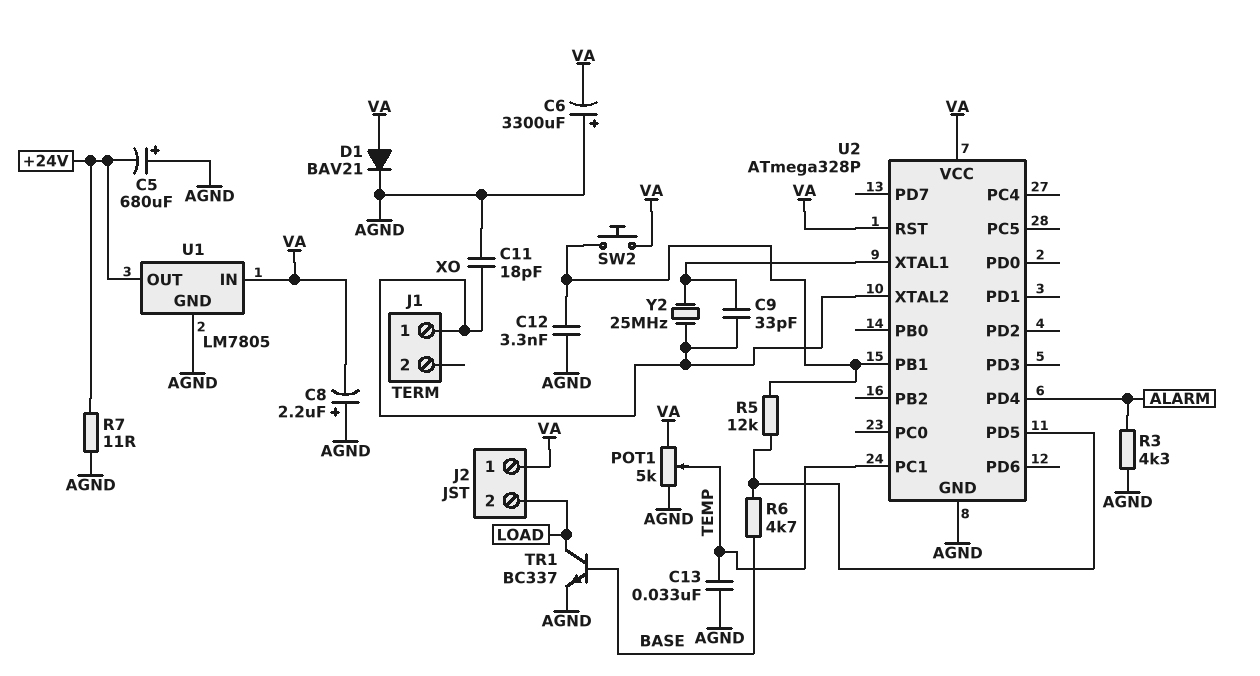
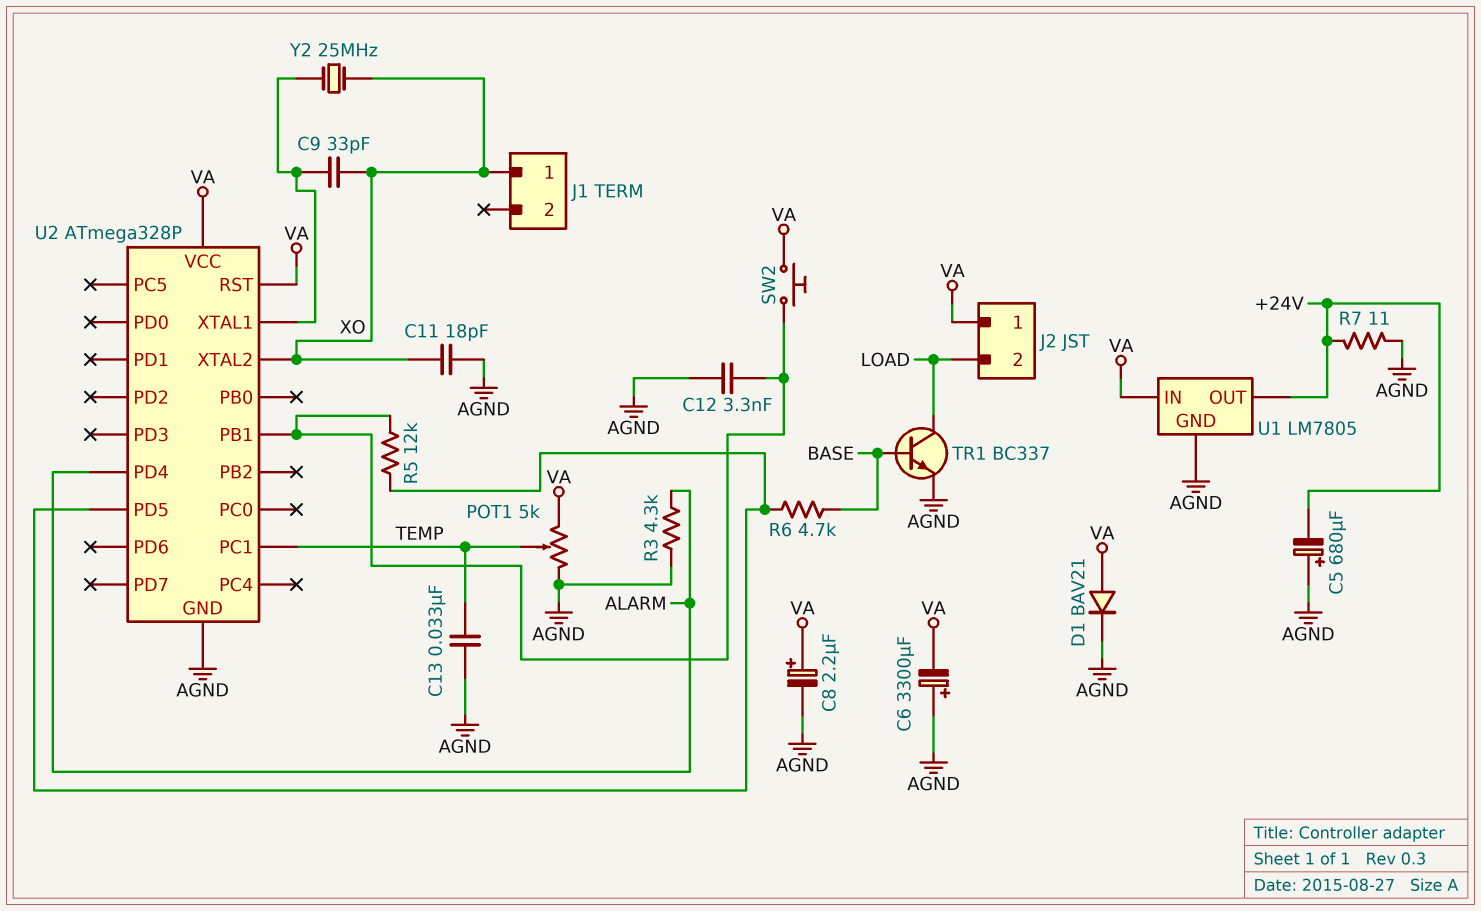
C8: 2.2uF (plus AGND, minus VA) -> 2.2uF (plus VA, minus AGND)

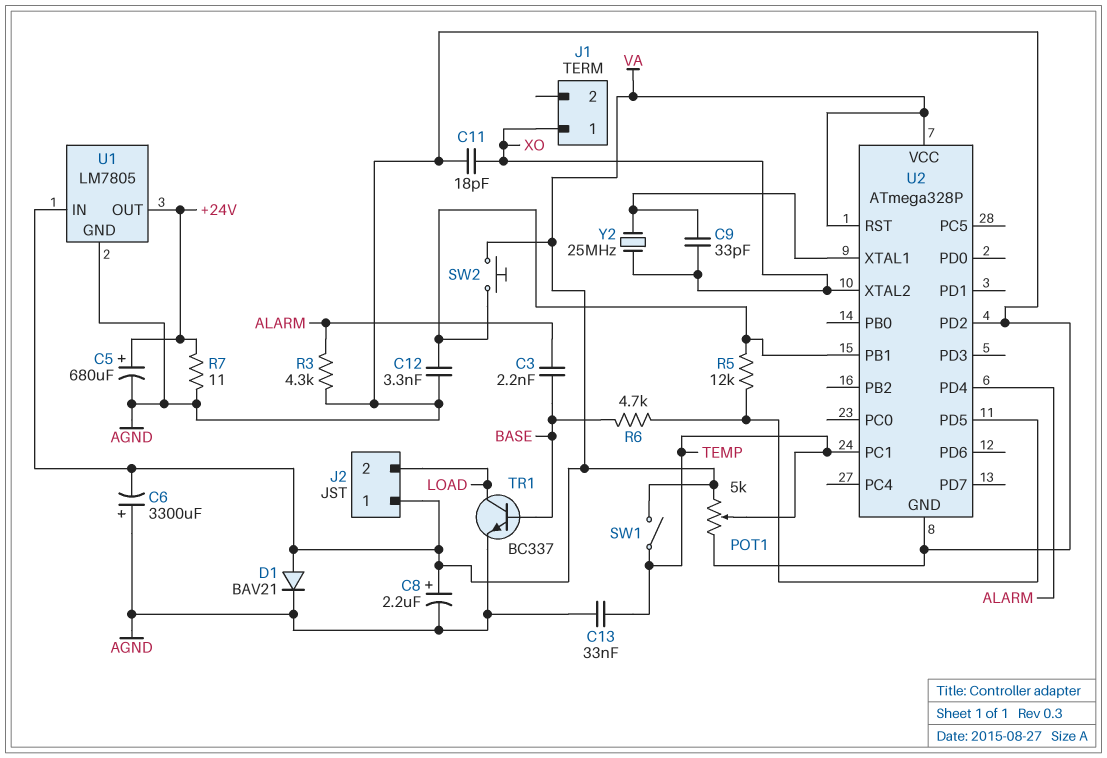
C3: none -> 2.2nF (ALARM, BASE)
C5: 680uF (plus AGND, minus +24V) -> 680uF (plus +24V, minus AGND)
SW1: none -> switch (TEMP, VA)
U2 pin PD2: none -> AGND

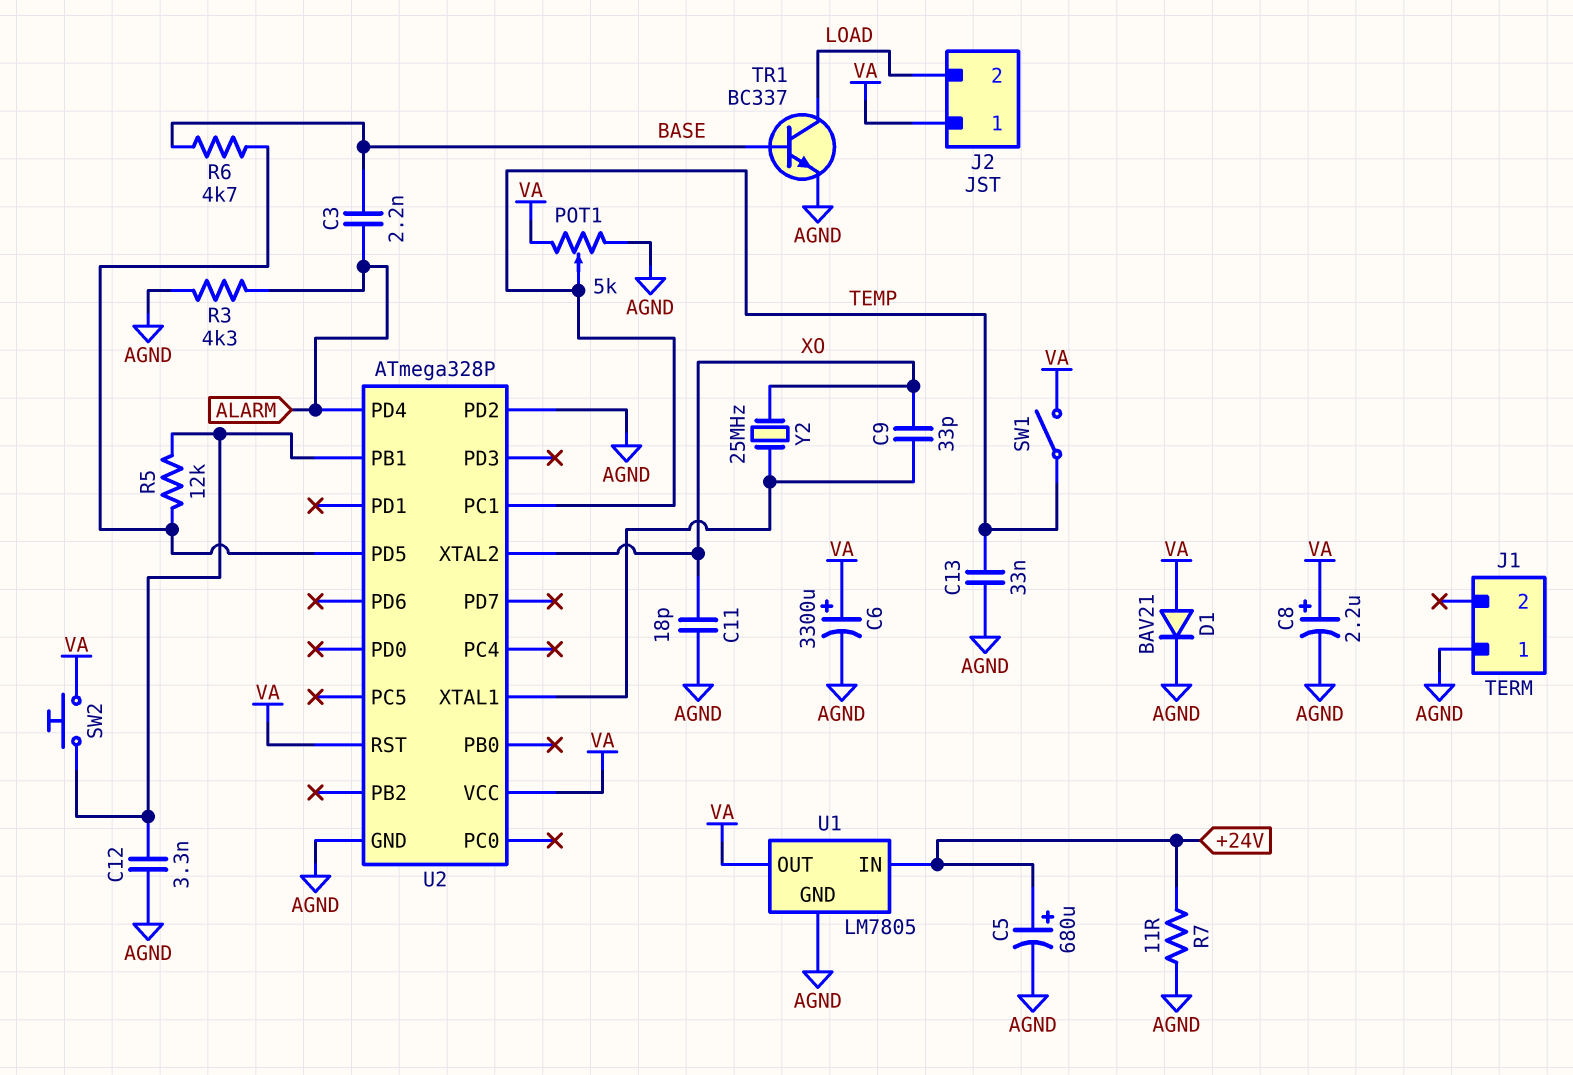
C6: 3300uF (plus AGND, minus VA) -> 3300uF (plus VA, minus AGND)
J1 pin 1: XO -> AGND
U1 pin IN: VA -> +24V
U1 pin OUT: +24V -> VA

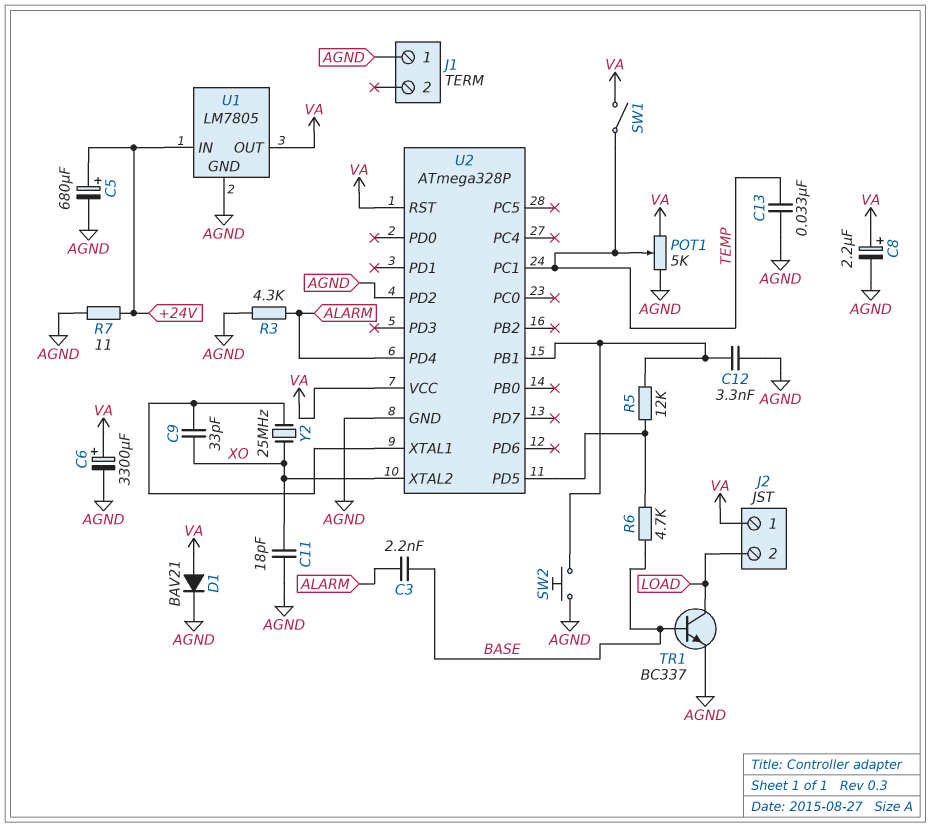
SW2: button (U2/PB1, VA) -> button (AGND, U2/PB1)

